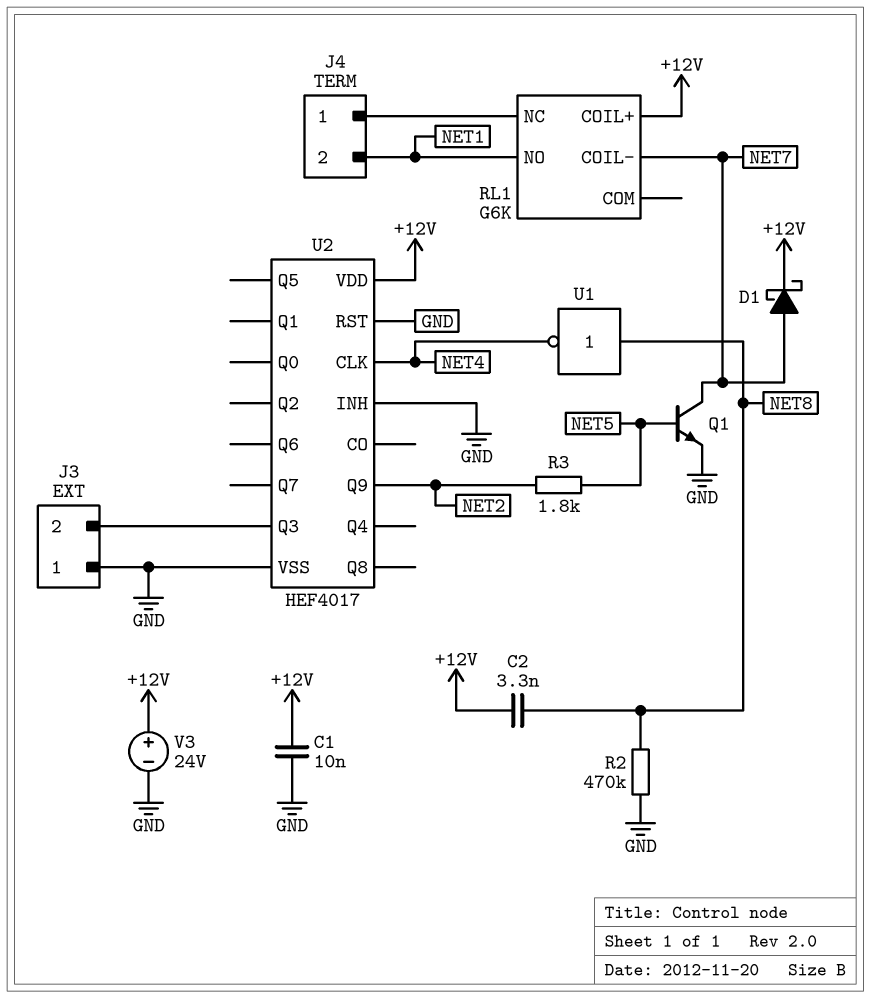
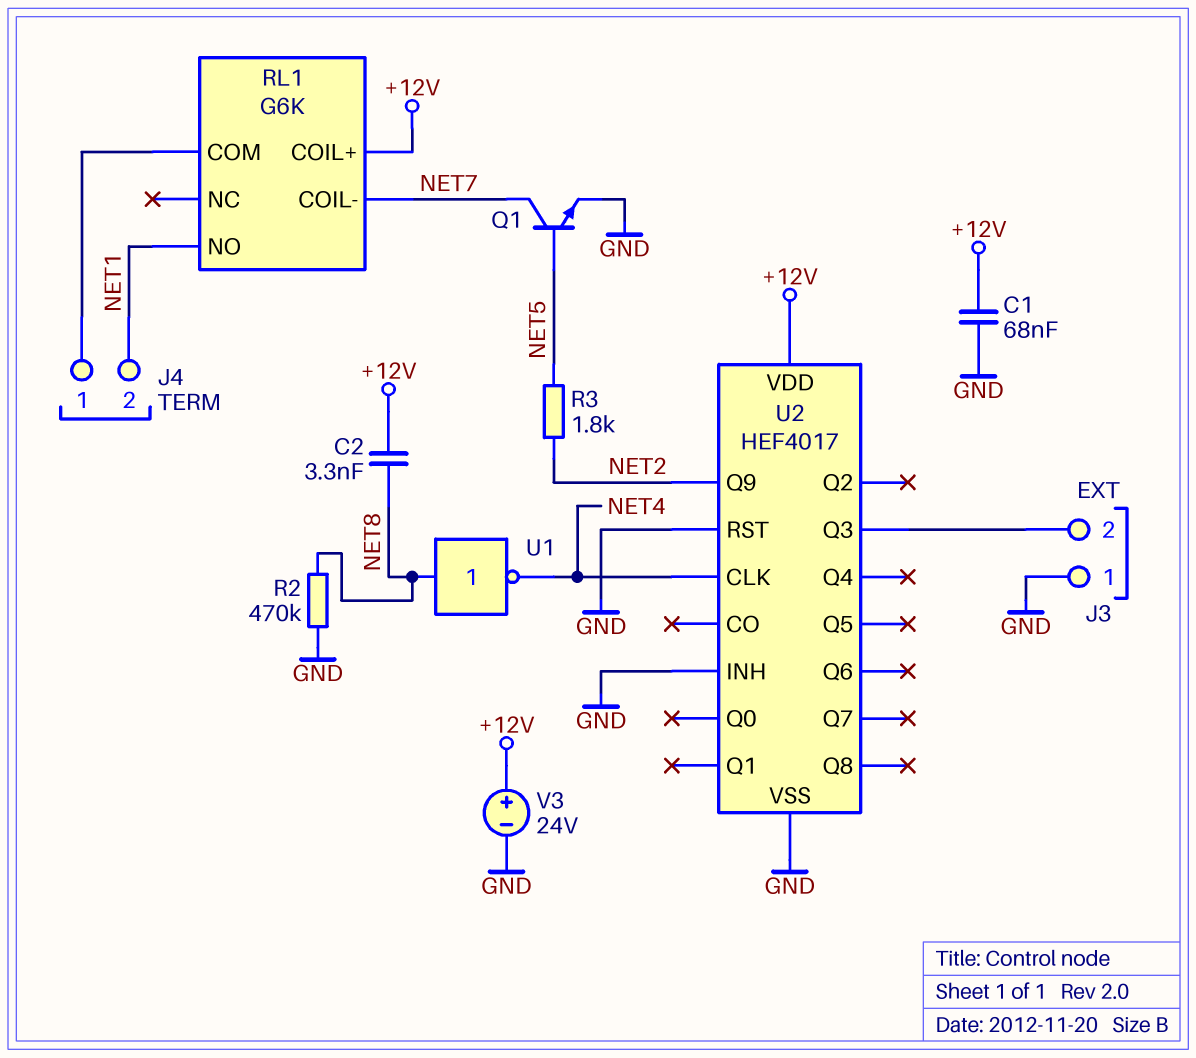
C1: 10nF (+12V, GND) -> 68nF (+12V, GND)
D1: schottky (A NET7, K +12V) -> none
RL1 pin COM: none -> J4/1
RL1 pin NC: J4/1 -> none

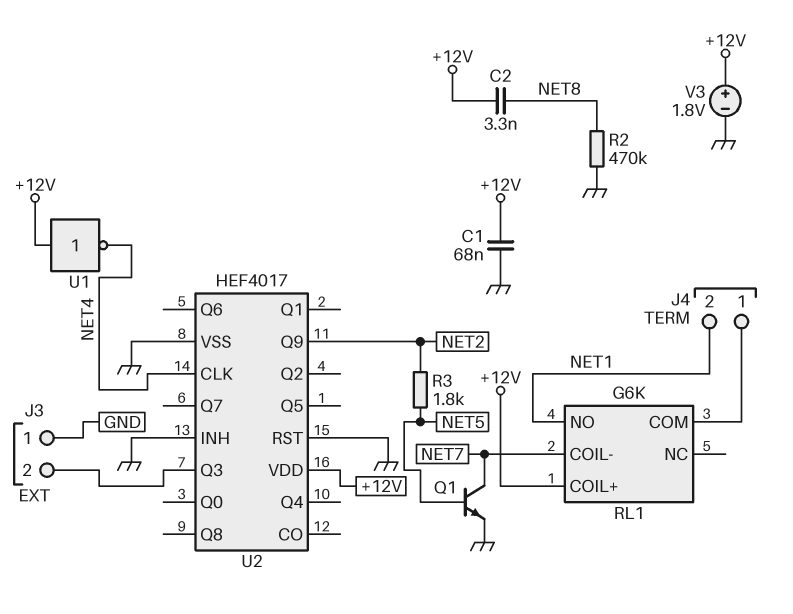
U1: NOT (in NET8, out NET4) -> NOT (in +12V, out NET4)
V3: 24V (plus +12V, minus GND) -> 1.8V (plus +12V, minus GND)

